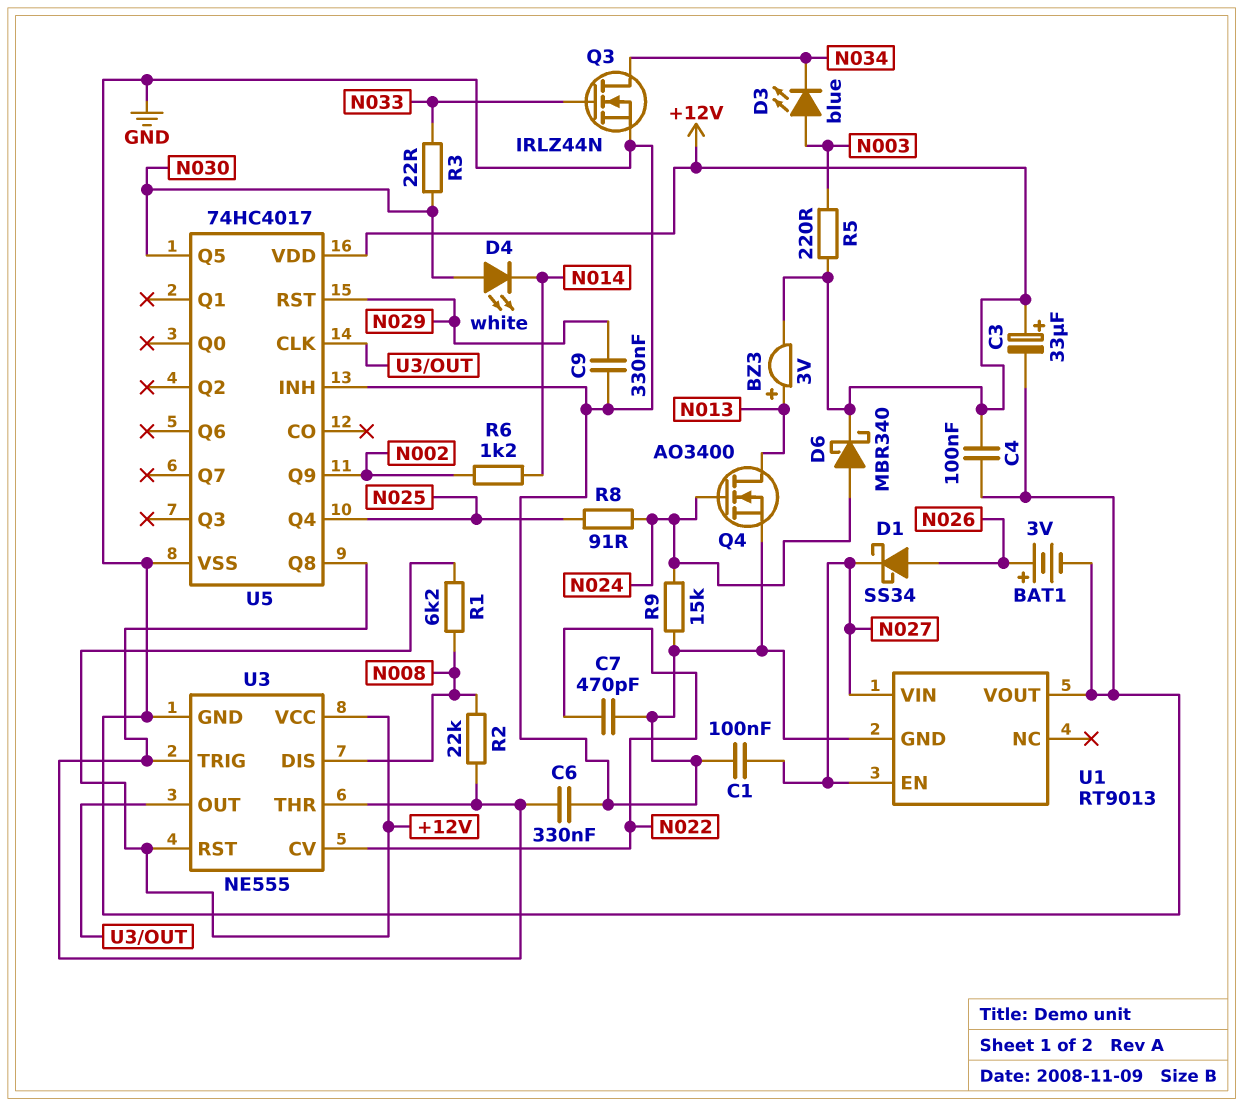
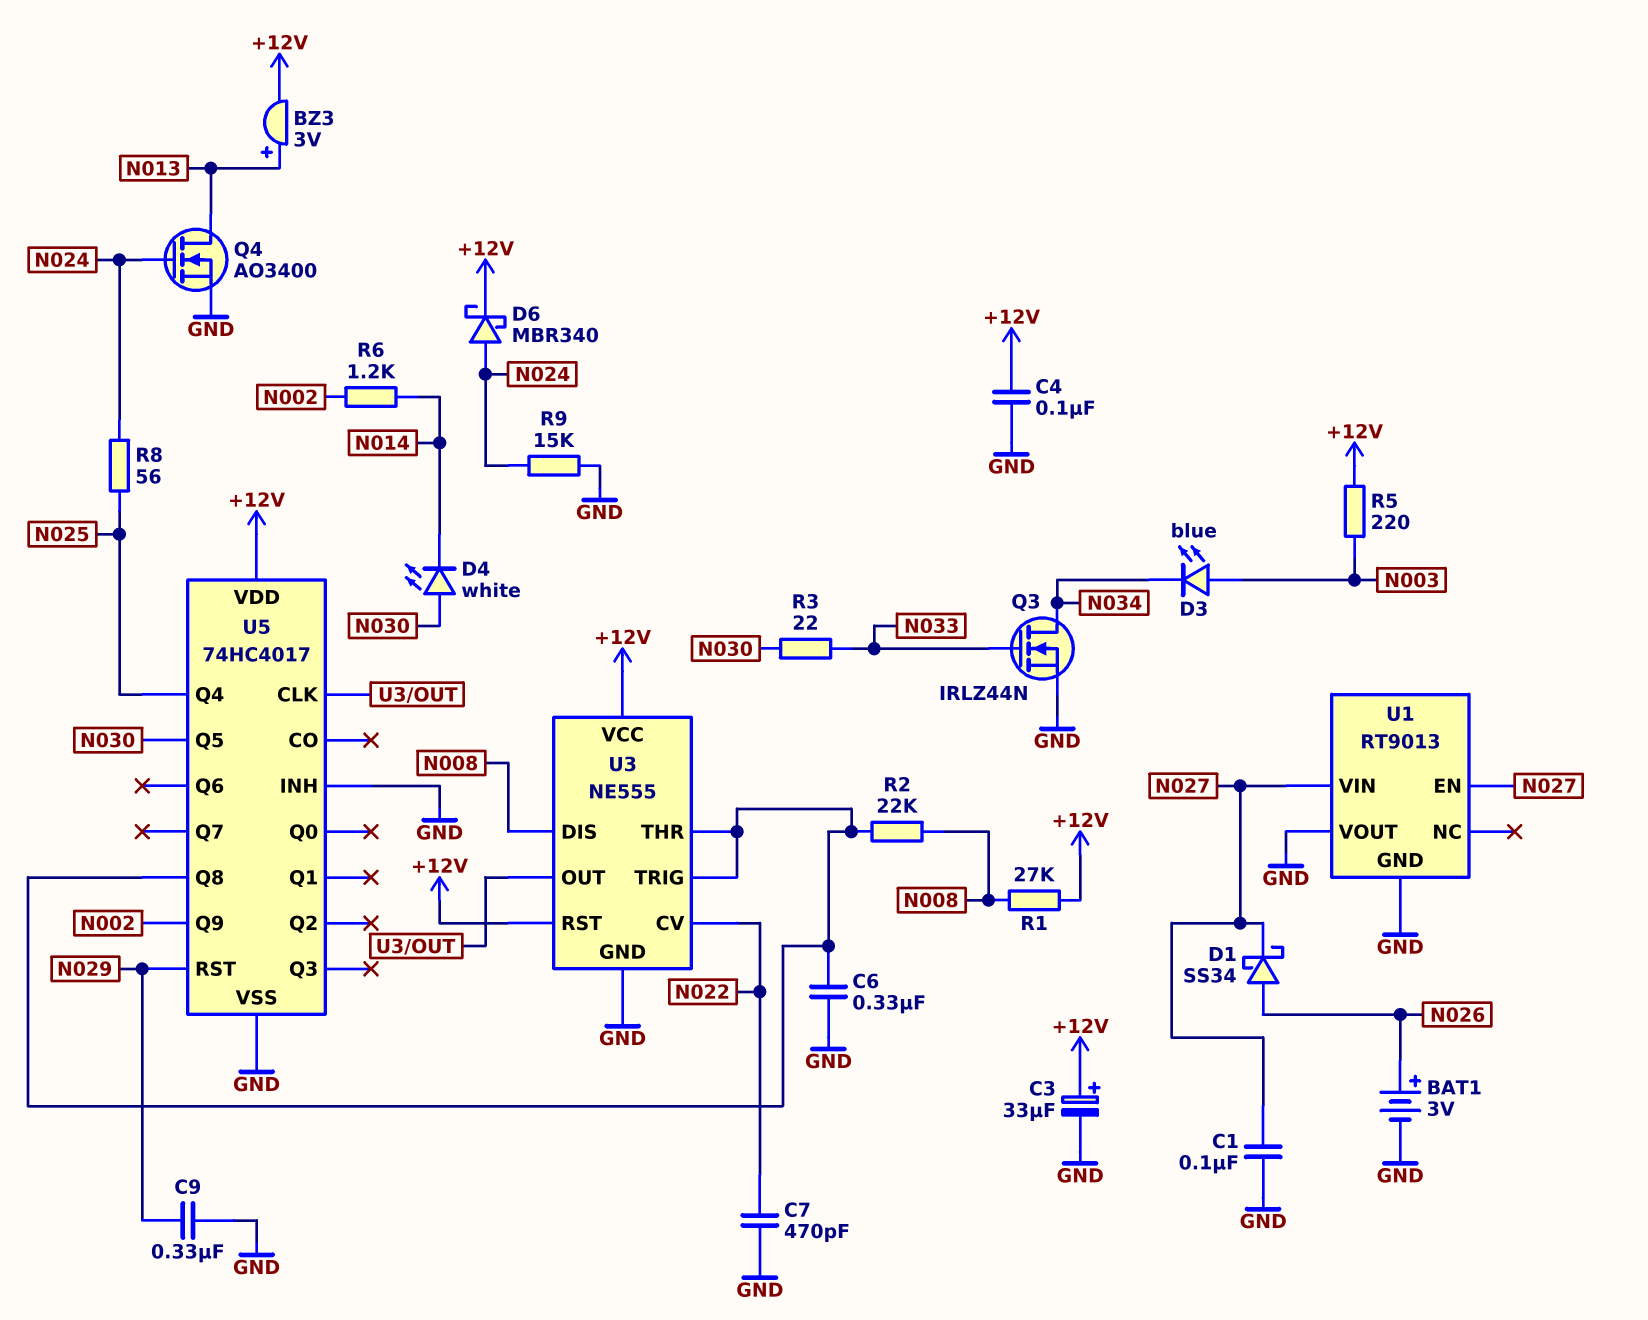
R1: 6.2k (+12V, N008) -> 27k (+12V, N008)
R8: 91 (N024, N025) -> 56 (N024, N025)

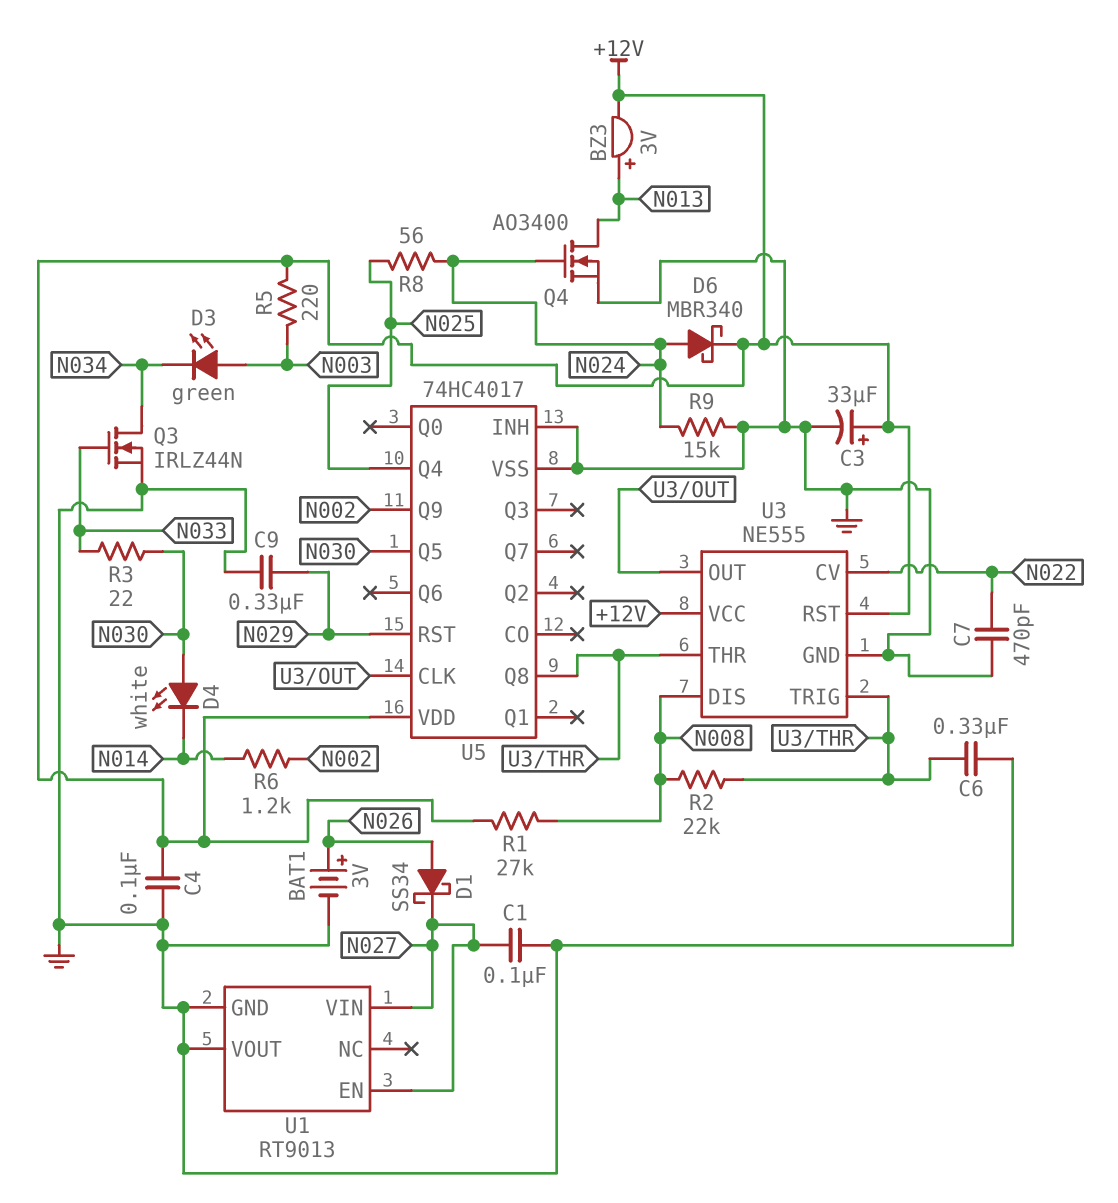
D3: LED blue (A N003, K N034) -> LED green (A N003, K N034)

